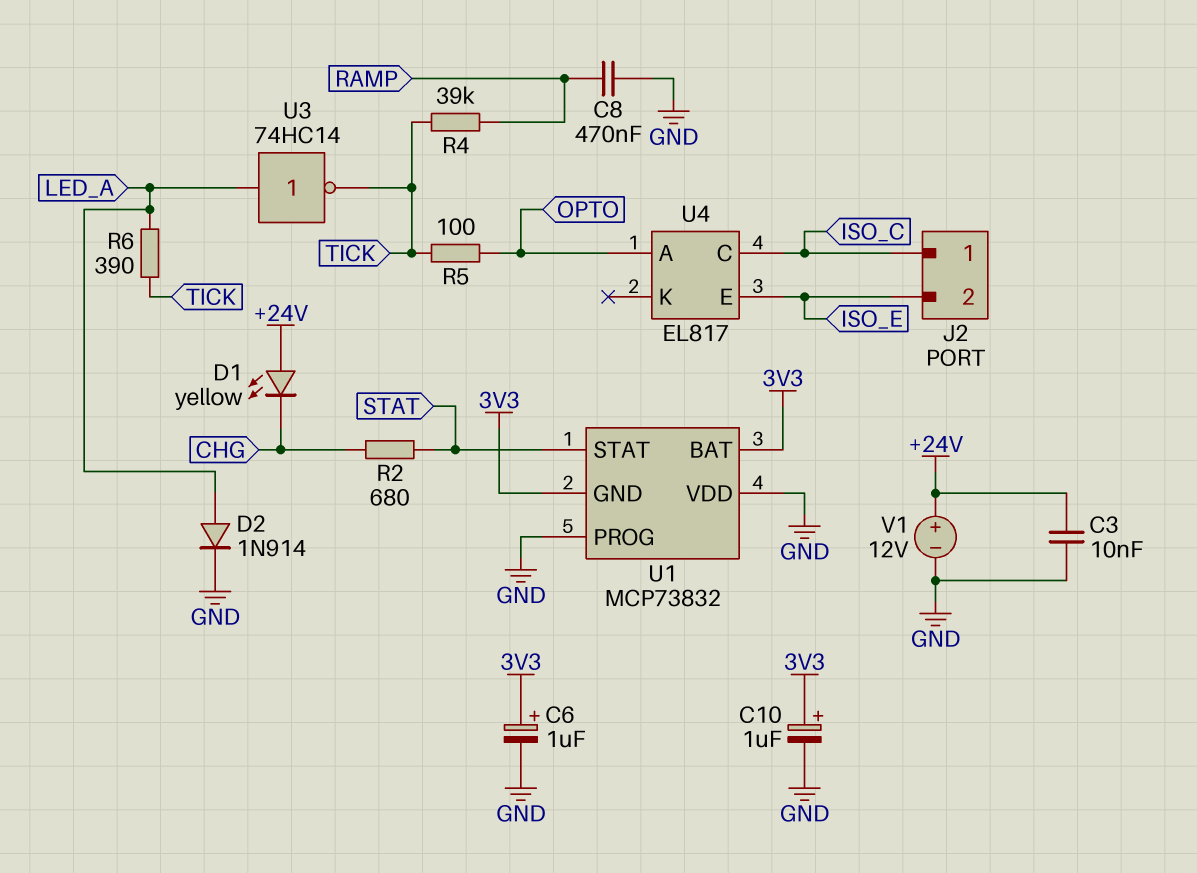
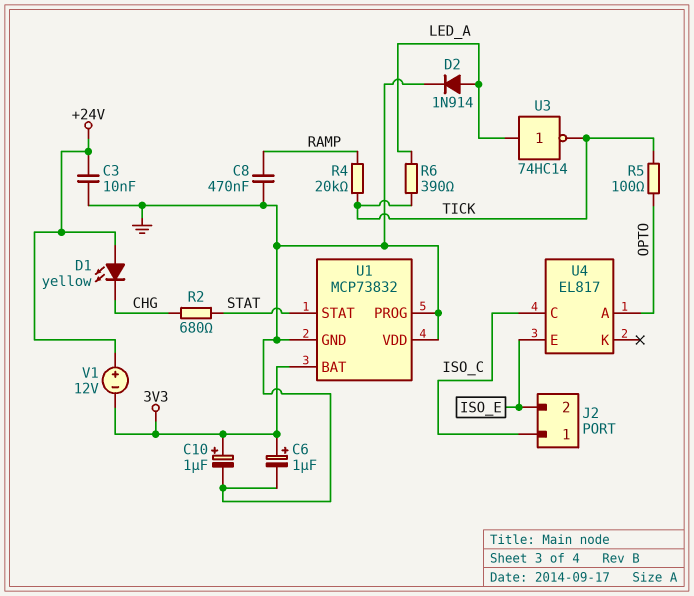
R4: 39k (RAMP, TICK) -> 20k (RAMP, TICK)
U1 pin GND: 3V3 -> GND
V1: 12V (plus +24V, minus GND) -> 12V (plus +24V, minus 3V3)

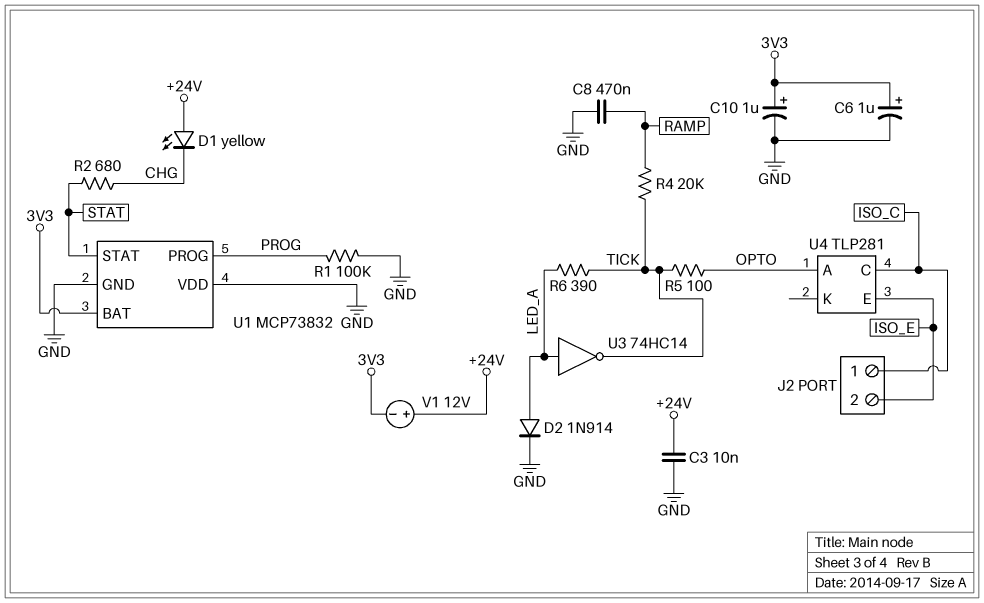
R1: none -> 100k (GND, PROG)
U1 pin PROG: GND -> PROG
U4: EL817 -> TLP281

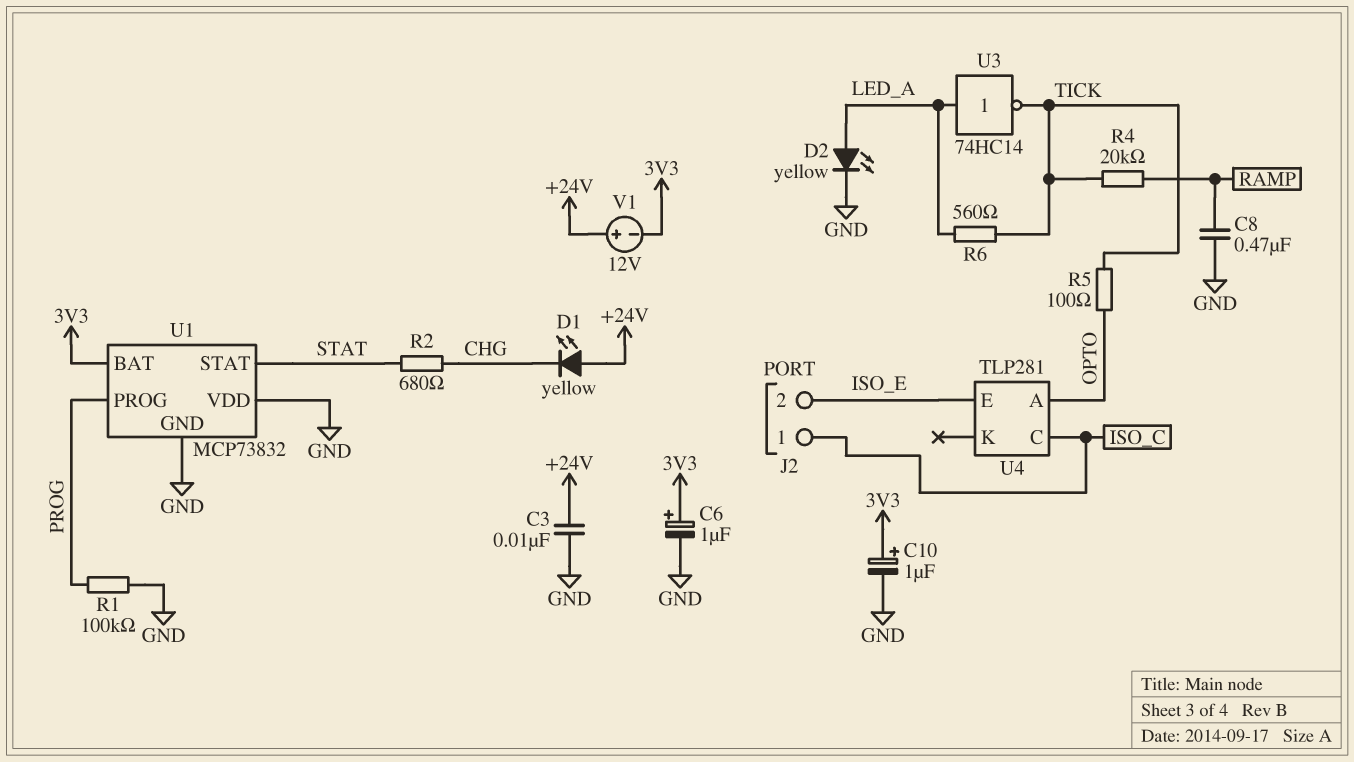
D2: diode 1N914 (A LED_A, K GND) -> LED yellow (A LED_A, K GND)
R6: 390 (LED_A, TICK) -> 560 (LED_A, TICK)

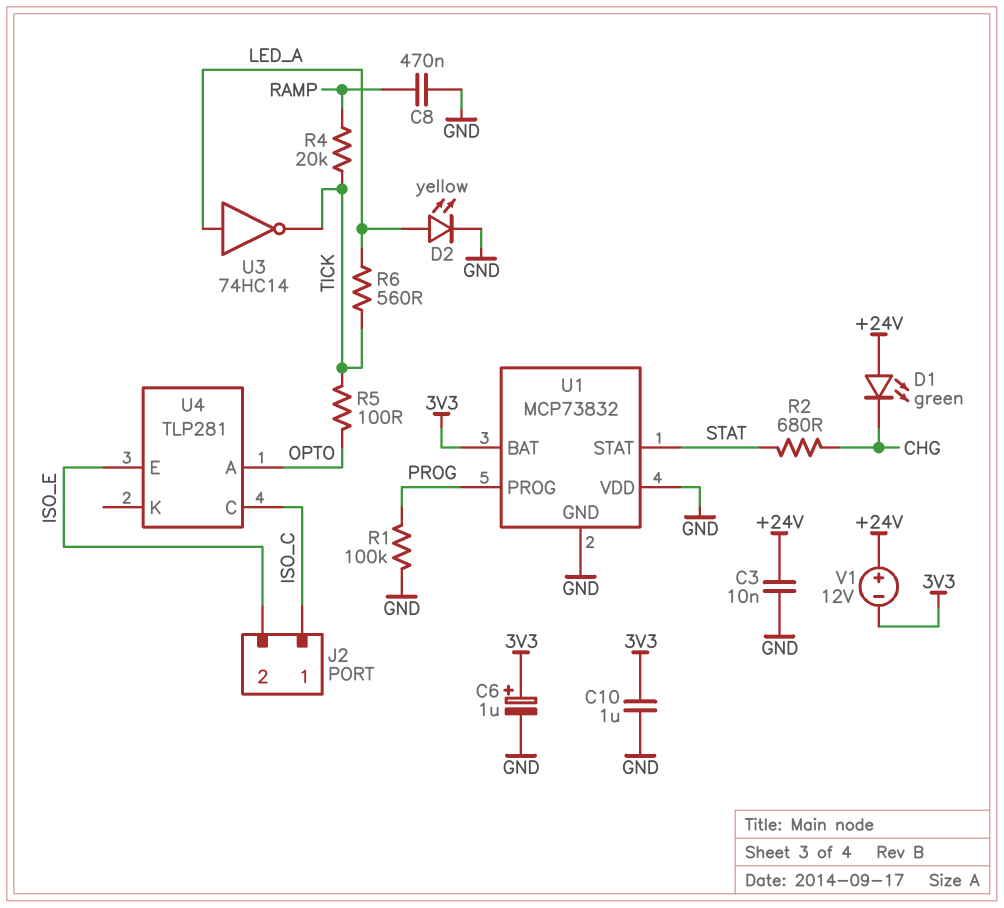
C10: 1uF (plus 3V3, minus GND) -> 1uF (3V3, GND)
D1: LED yellow (A +24V, K CHG) -> LED green (A +24V, K CHG)

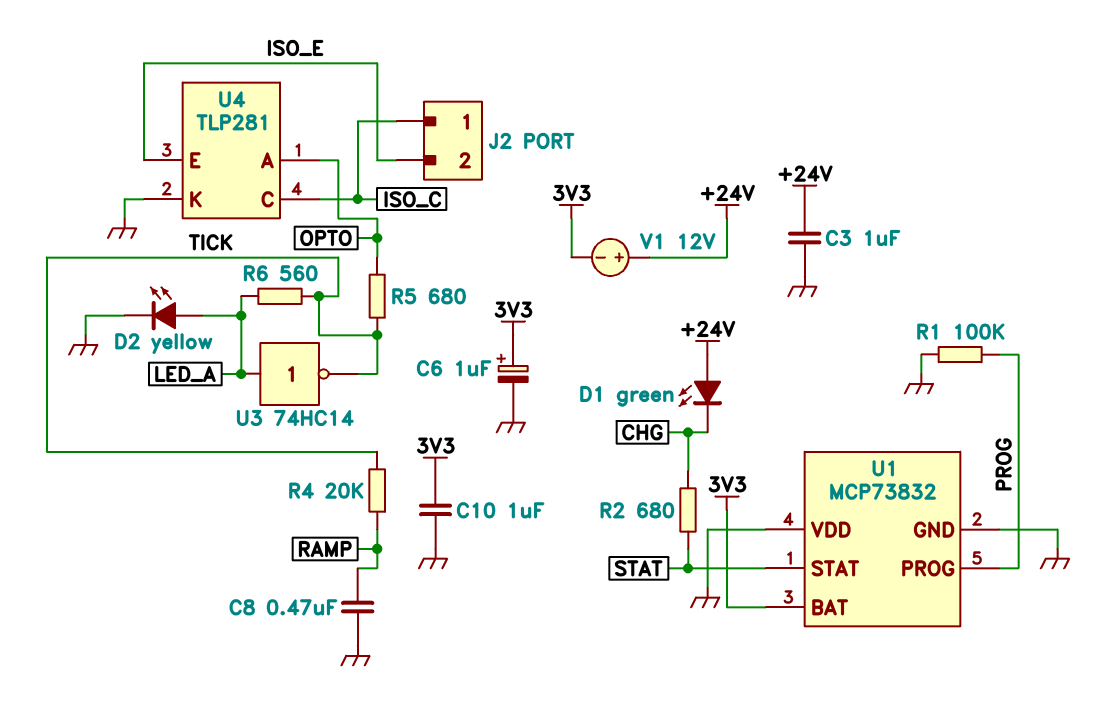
C3: 10nF (+24V, GND) -> 1uF (+24V, GND)
R5: 100 (OPTO, TICK) -> 680 (OPTO, TICK)
U4 pin K: none -> GND

